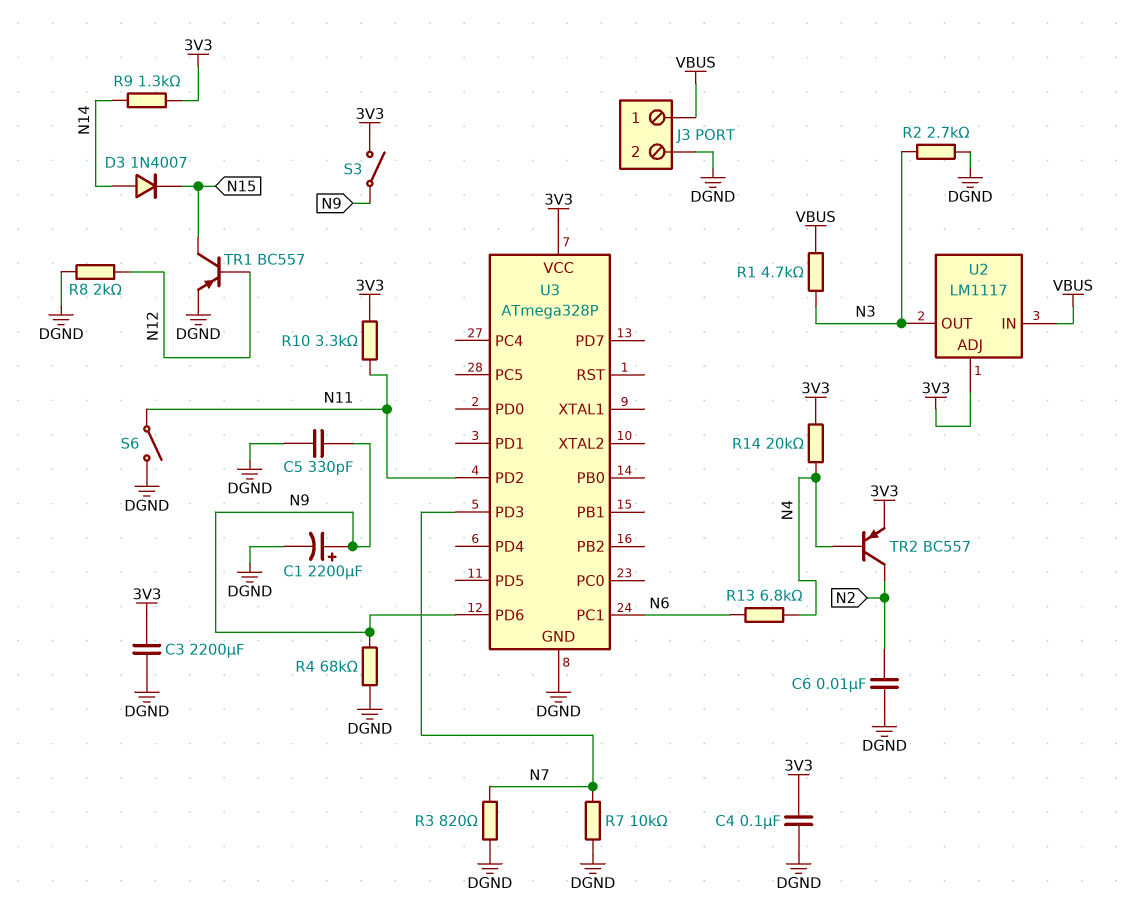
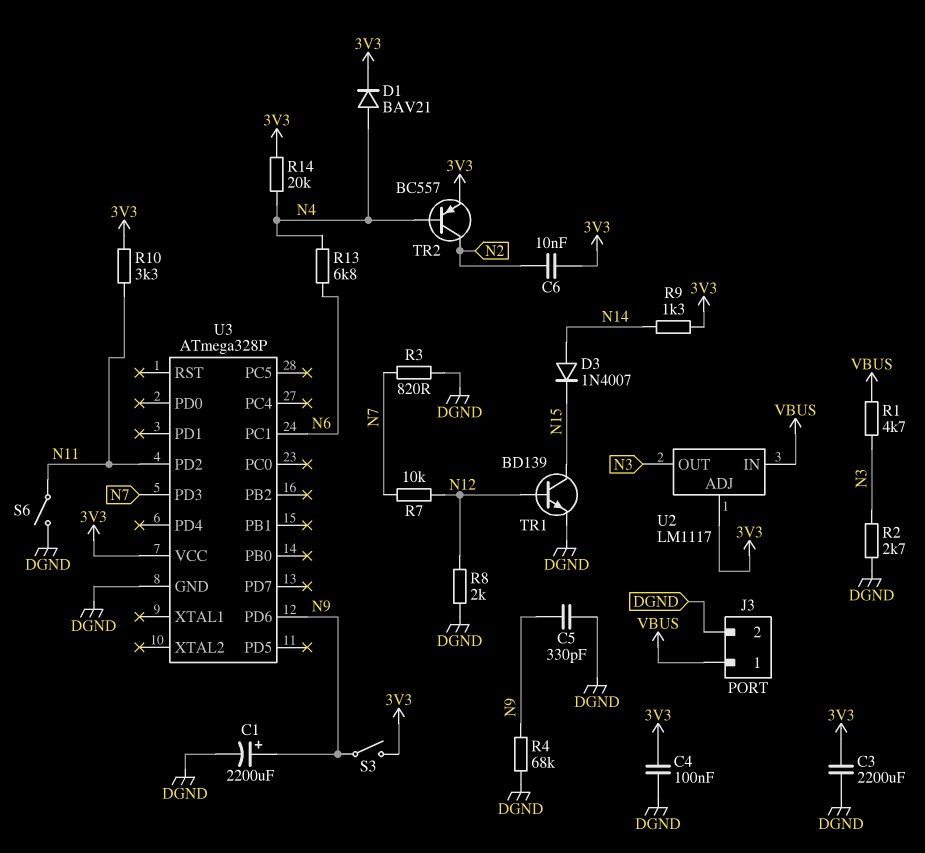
C6: 10nF (DGND, N2) -> 10nF (3V3, N2)
D1: none -> diode BAV21 (A N4, K 3V3)
R7: 10k (DGND, N7) -> 10k (N7, N12)
TR1: PNP BC557 (B N12, C N15, E DGND) -> NPN BD139 (B N12, C N15, E DGND)

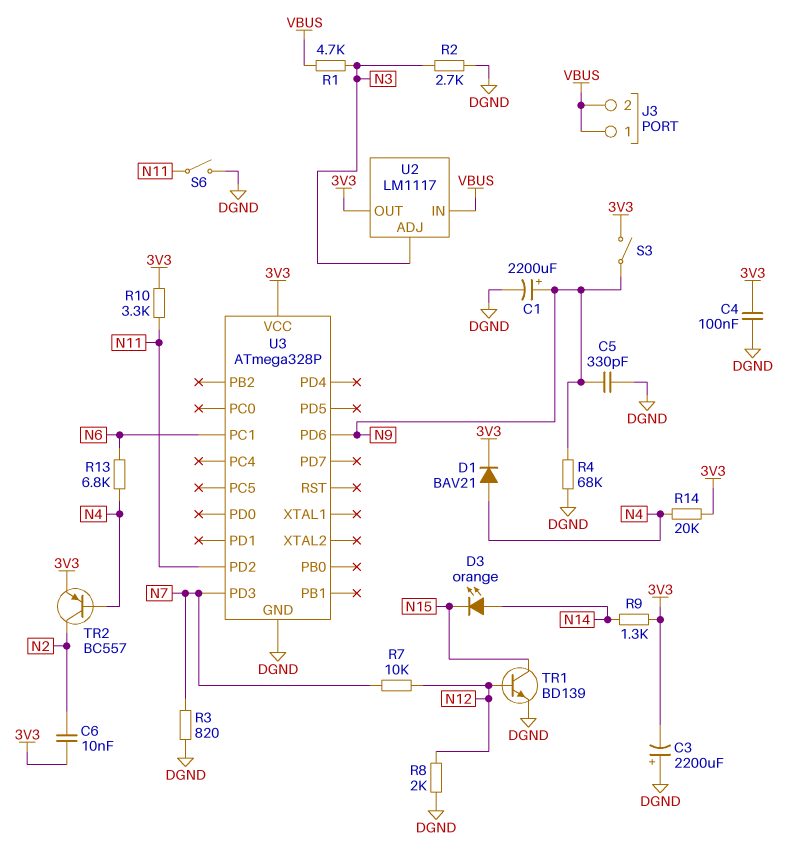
C3: 2200uF (3V3, DGND) -> 2200uF (plus DGND, minus 3V3)
D3: diode 1N4007 (A N14, K N15) -> LED orange (A N14, K N15)
J3 pin 2: DGND -> VBUS
U2 pin ADJ: 3V3 -> N3
U2 pin OUT: N3 -> 3V3

